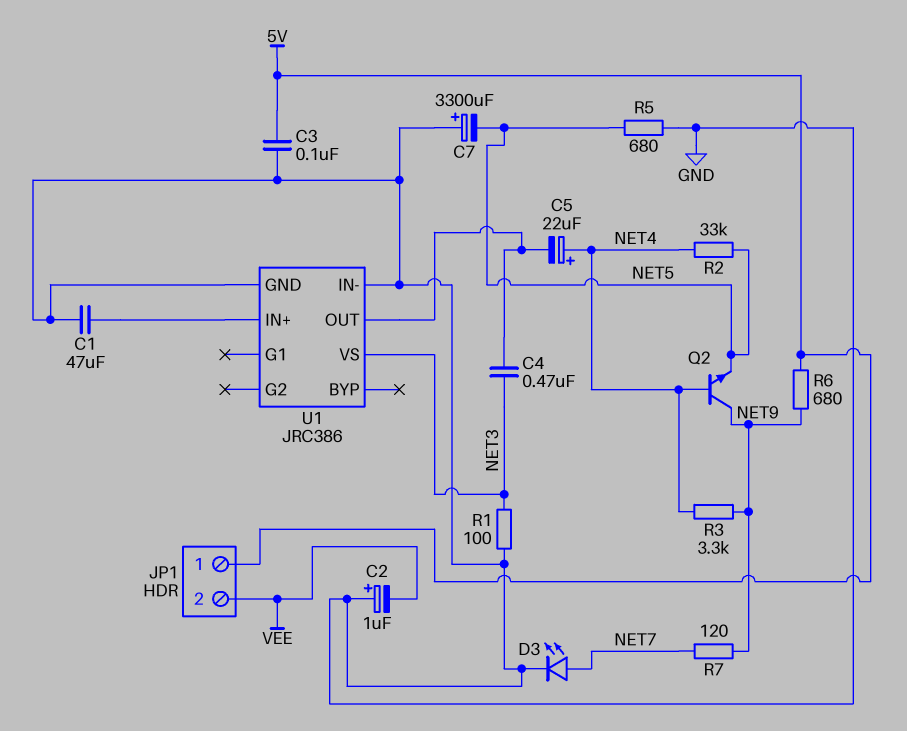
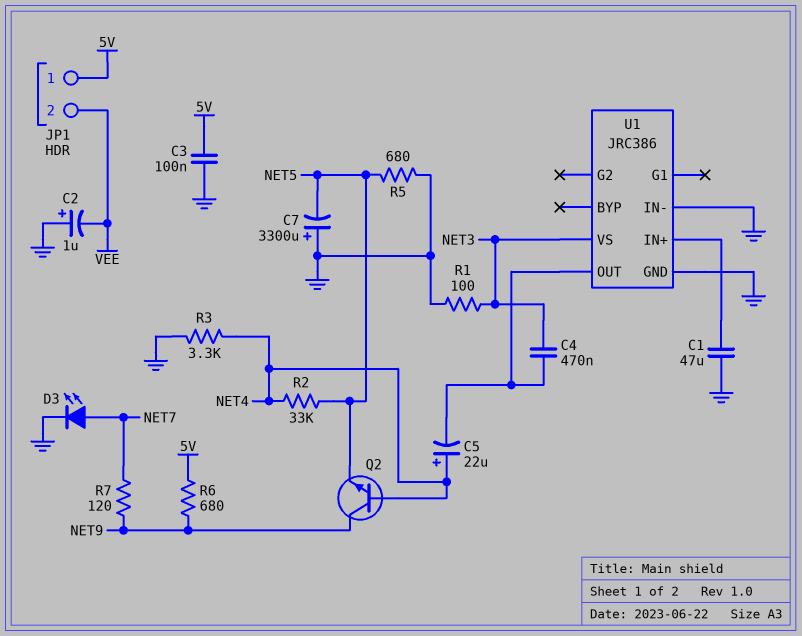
R3: 3.3k (NET4, NET9) -> 3.3k (GND, NET4)

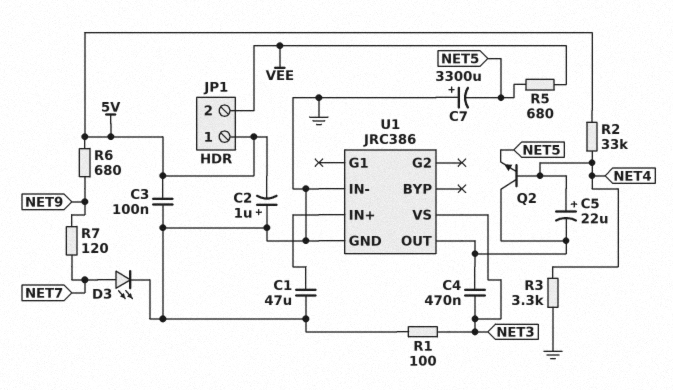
C2: 1uF (plus GND, minus VEE) -> 1uF (plus GND, minus 5V)
Q2: NPN (B NET4, C NET9, E NET5) -> NPN (B NET4, C U1/OUT, E NET5)
R2: 33k (NET4, NET5) -> 33k (5V, NET4)
R5: 680 (GND, NET5) -> 680 (NET5, VEE)

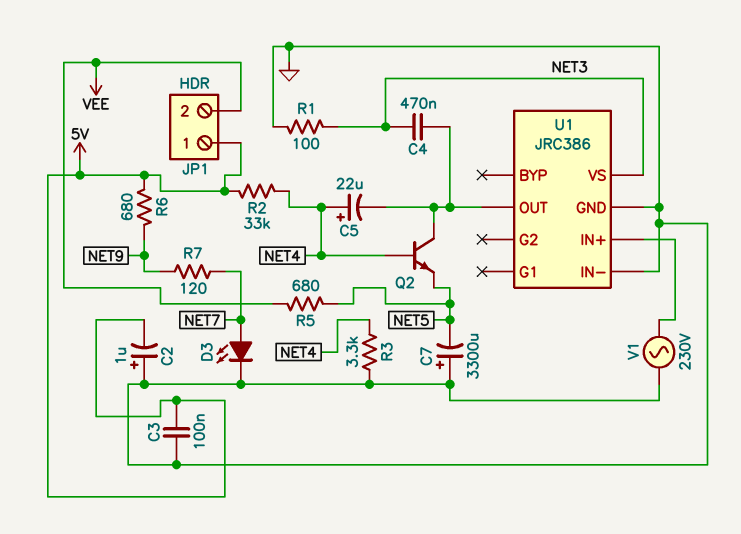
C1: 47uF (GND, U1/IN+) -> none
V1: none -> AC 230V (GND, U1/IN+)

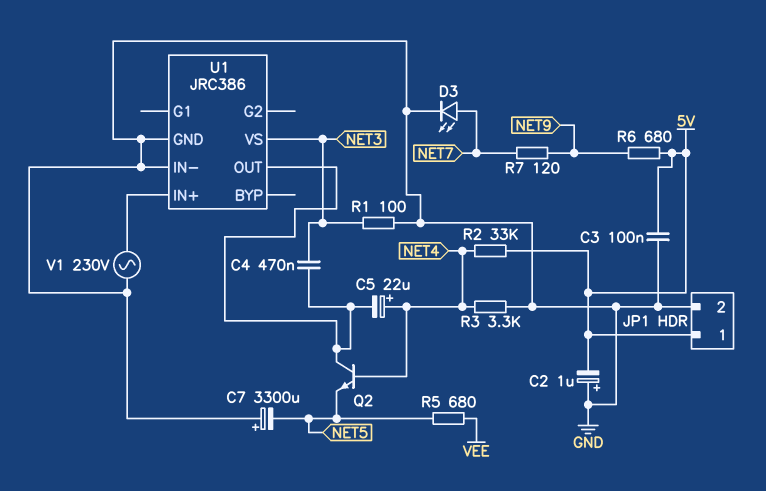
JP1 pin 2: VEE -> GND

